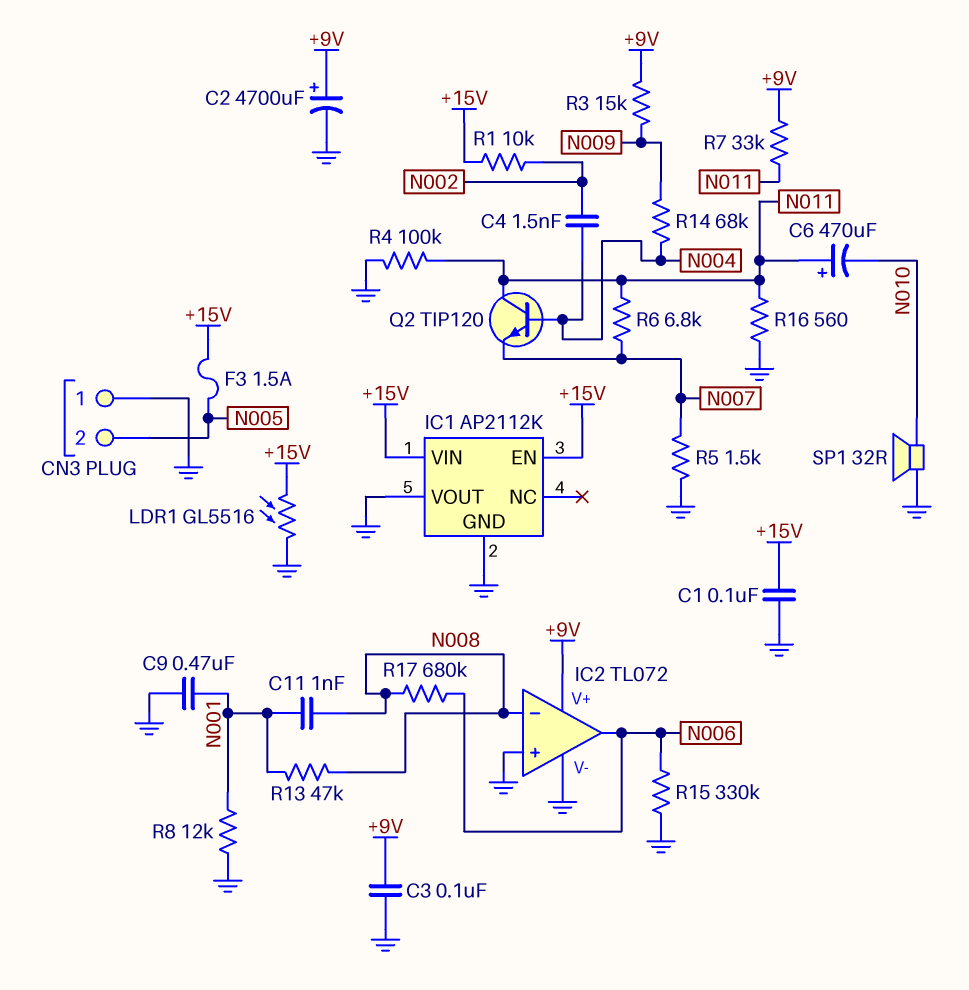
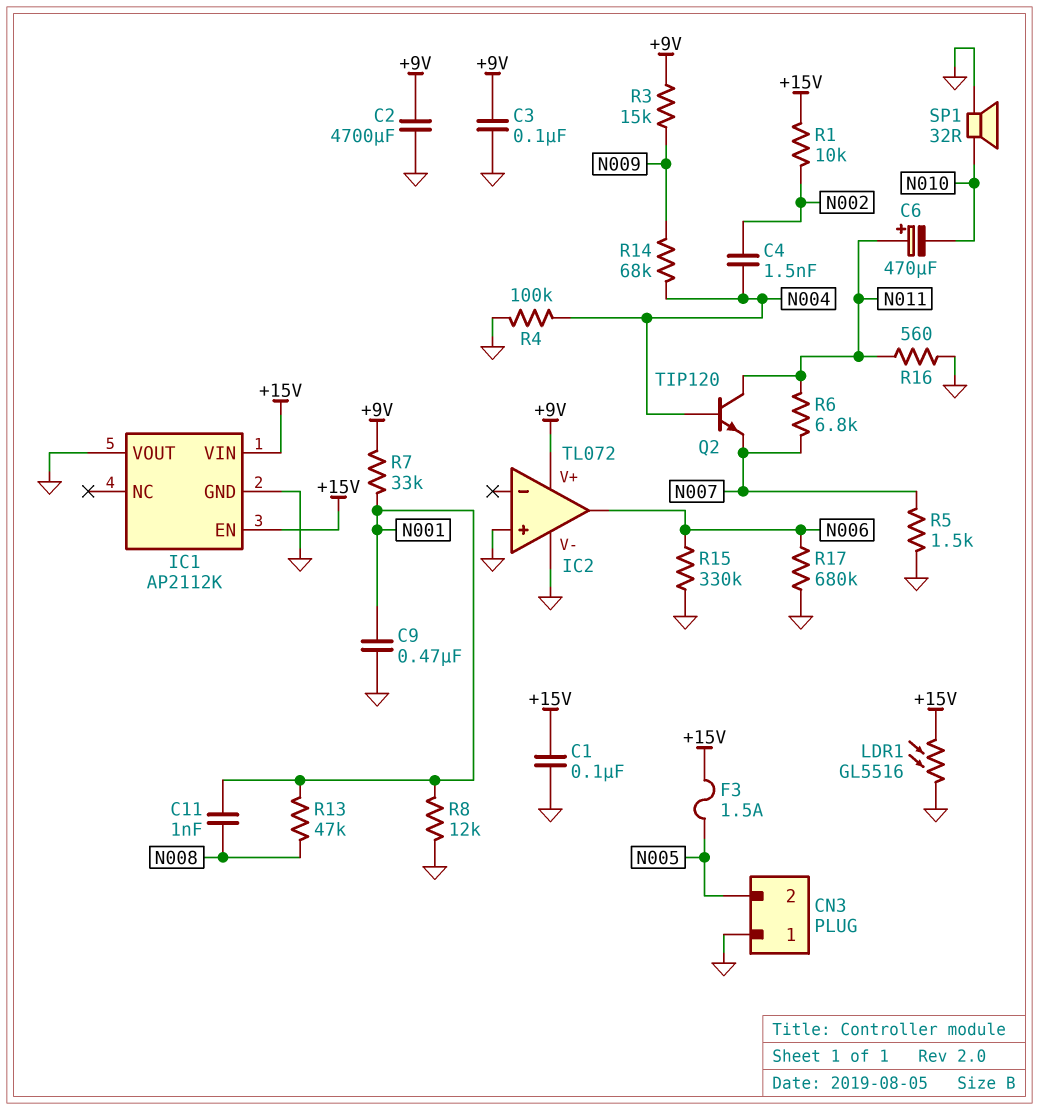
C2: 4700uF (plus +9V, minus GND) -> 4700uF (+9V, GND)
IC2 pin in-: N008 -> none
R4: 100k (GND, N011) -> 100k (GND, N004)
R7: 33k (+9V, N011) -> 33k (+9V, N001)
R17: 680k (N006, N008) -> 680k (GND, N006)

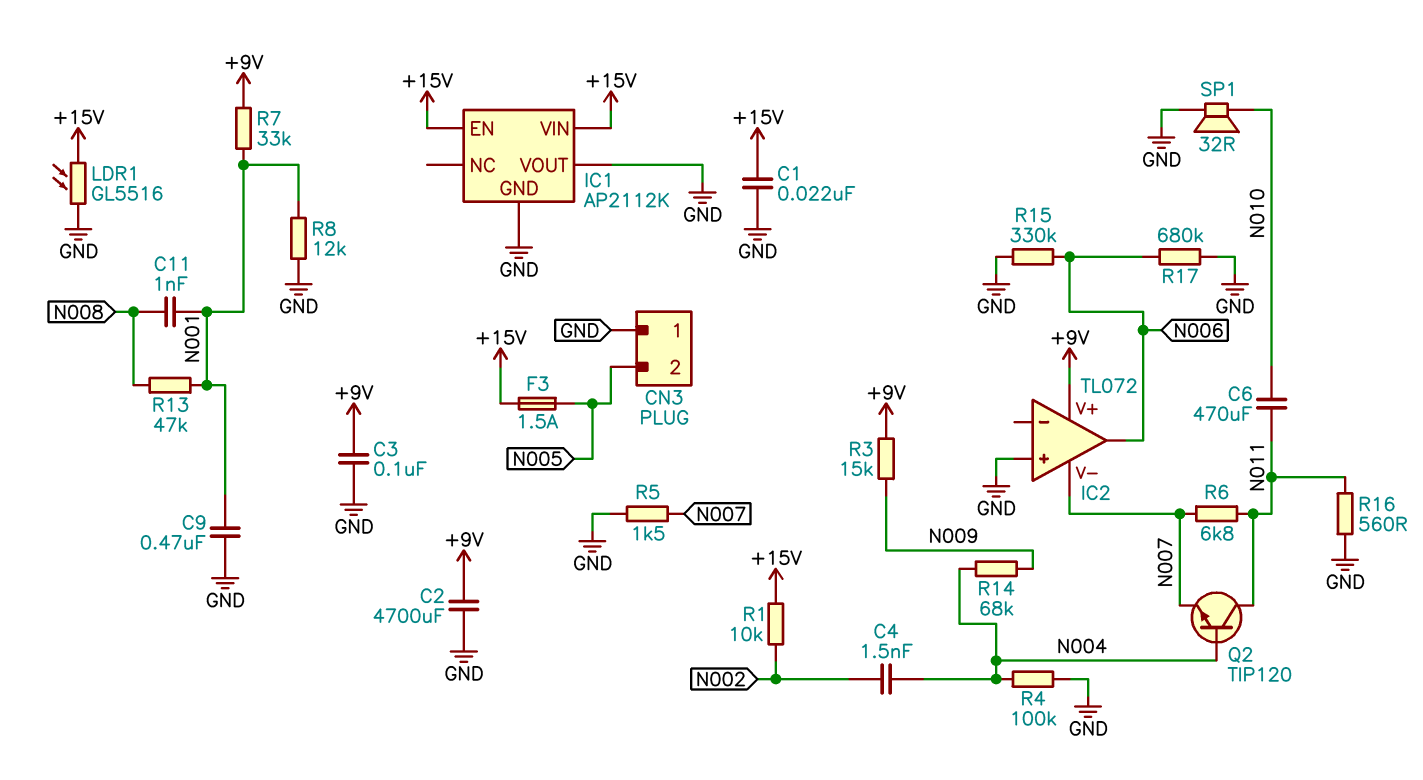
C1: 100nF (+15V, GND) -> 22nF (+15V, GND)
C6: 470uF (plus N011, minus N010) -> 470uF (N010, N011)
IC2 pin V-: GND -> N007

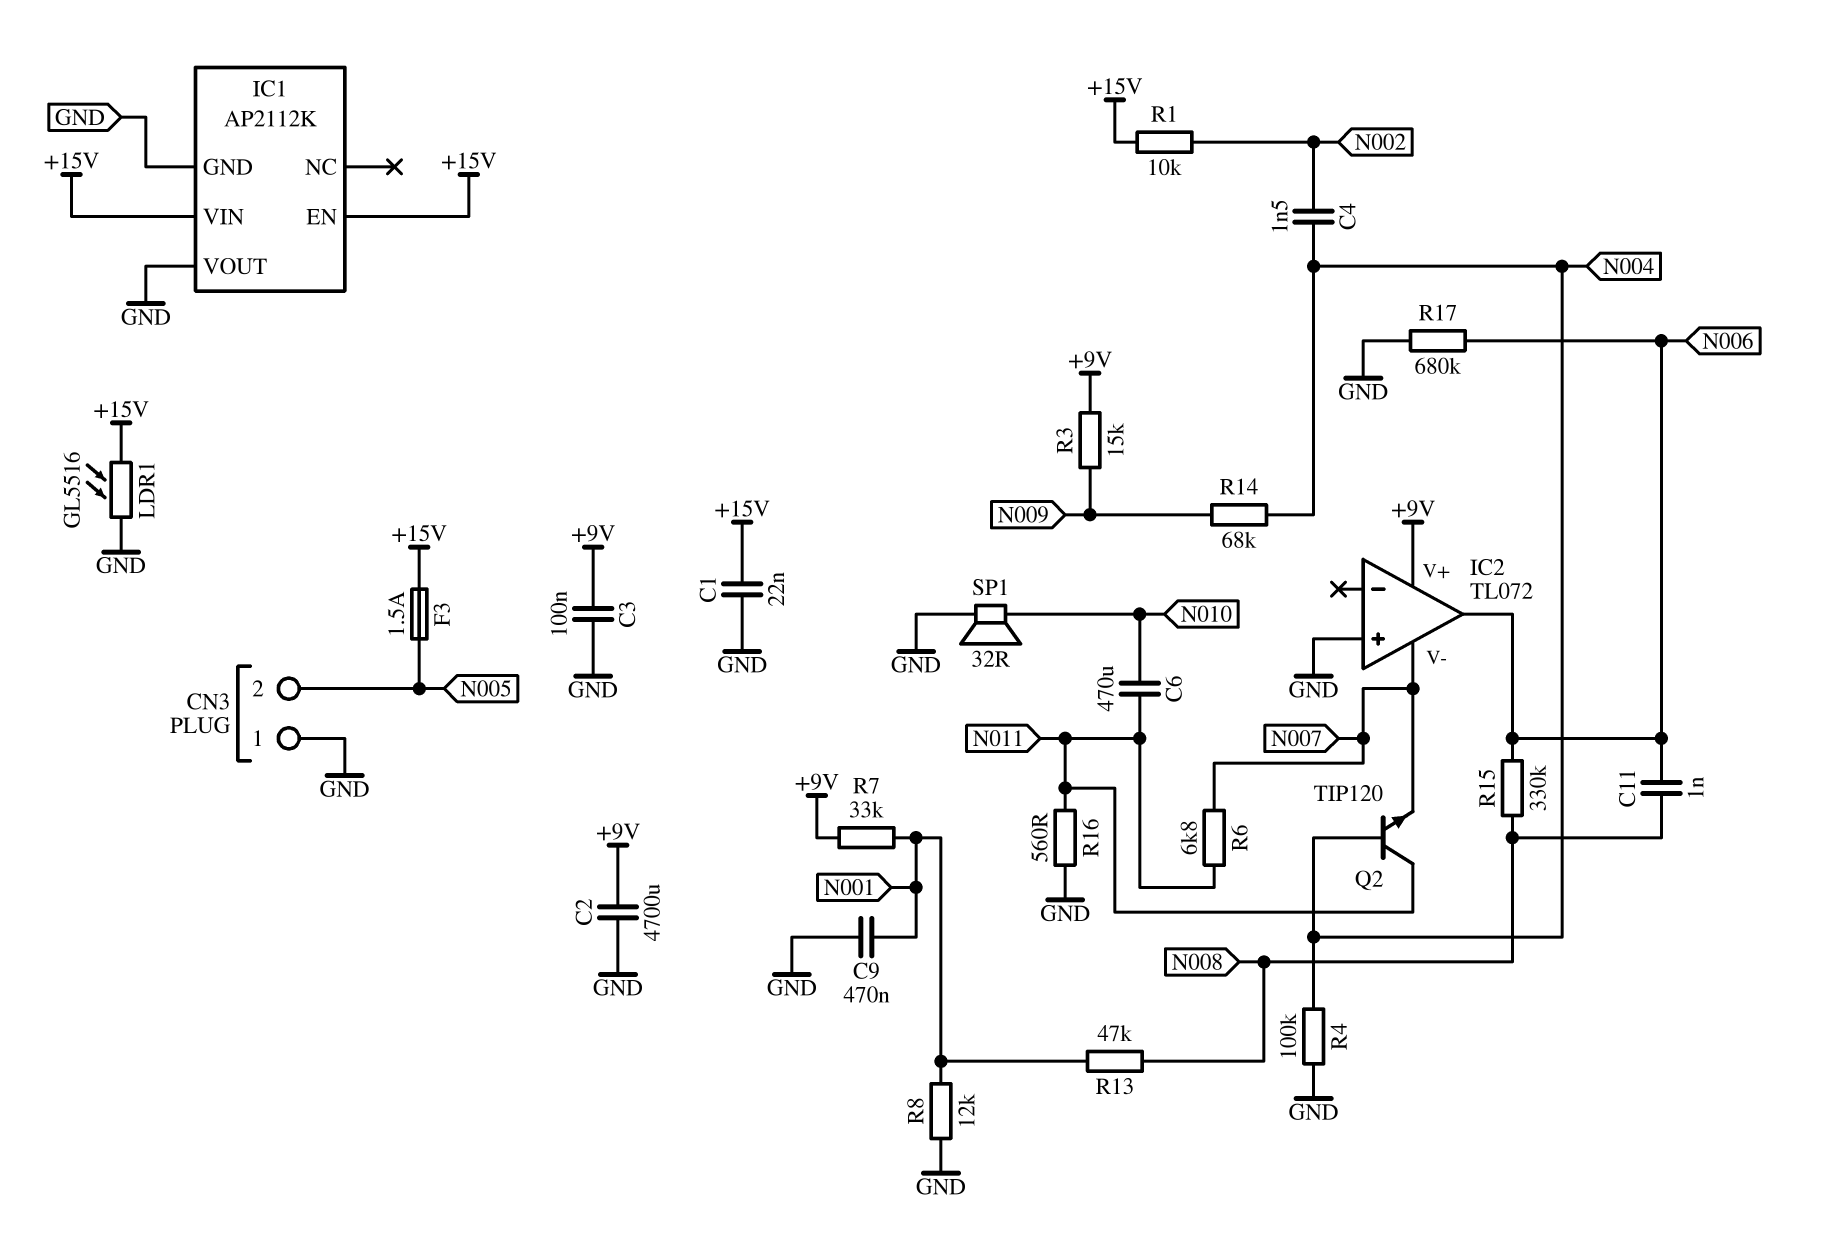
C11: 1nF (N001, N008) -> 1nF (N006, N008)
R5: 1.5k (GND, N007) -> none
R15: 330k (GND, N006) -> 330k (N006, N008)

